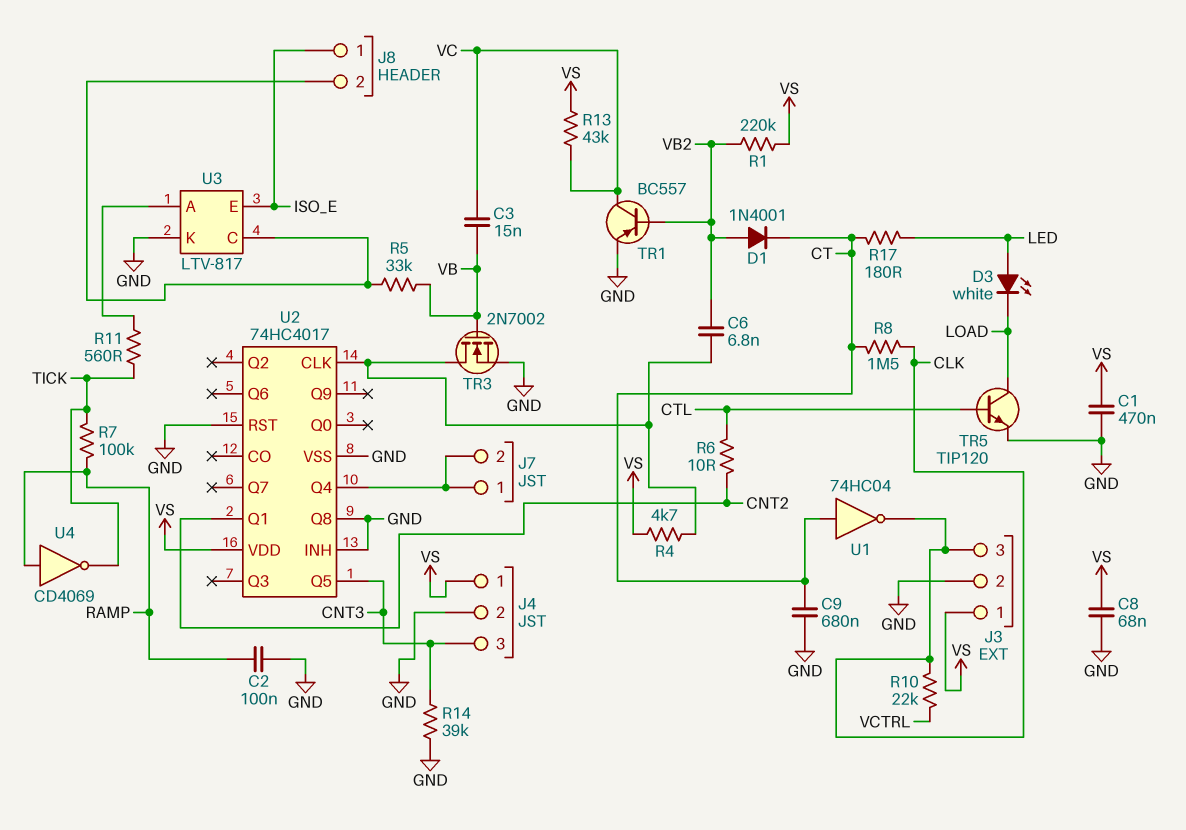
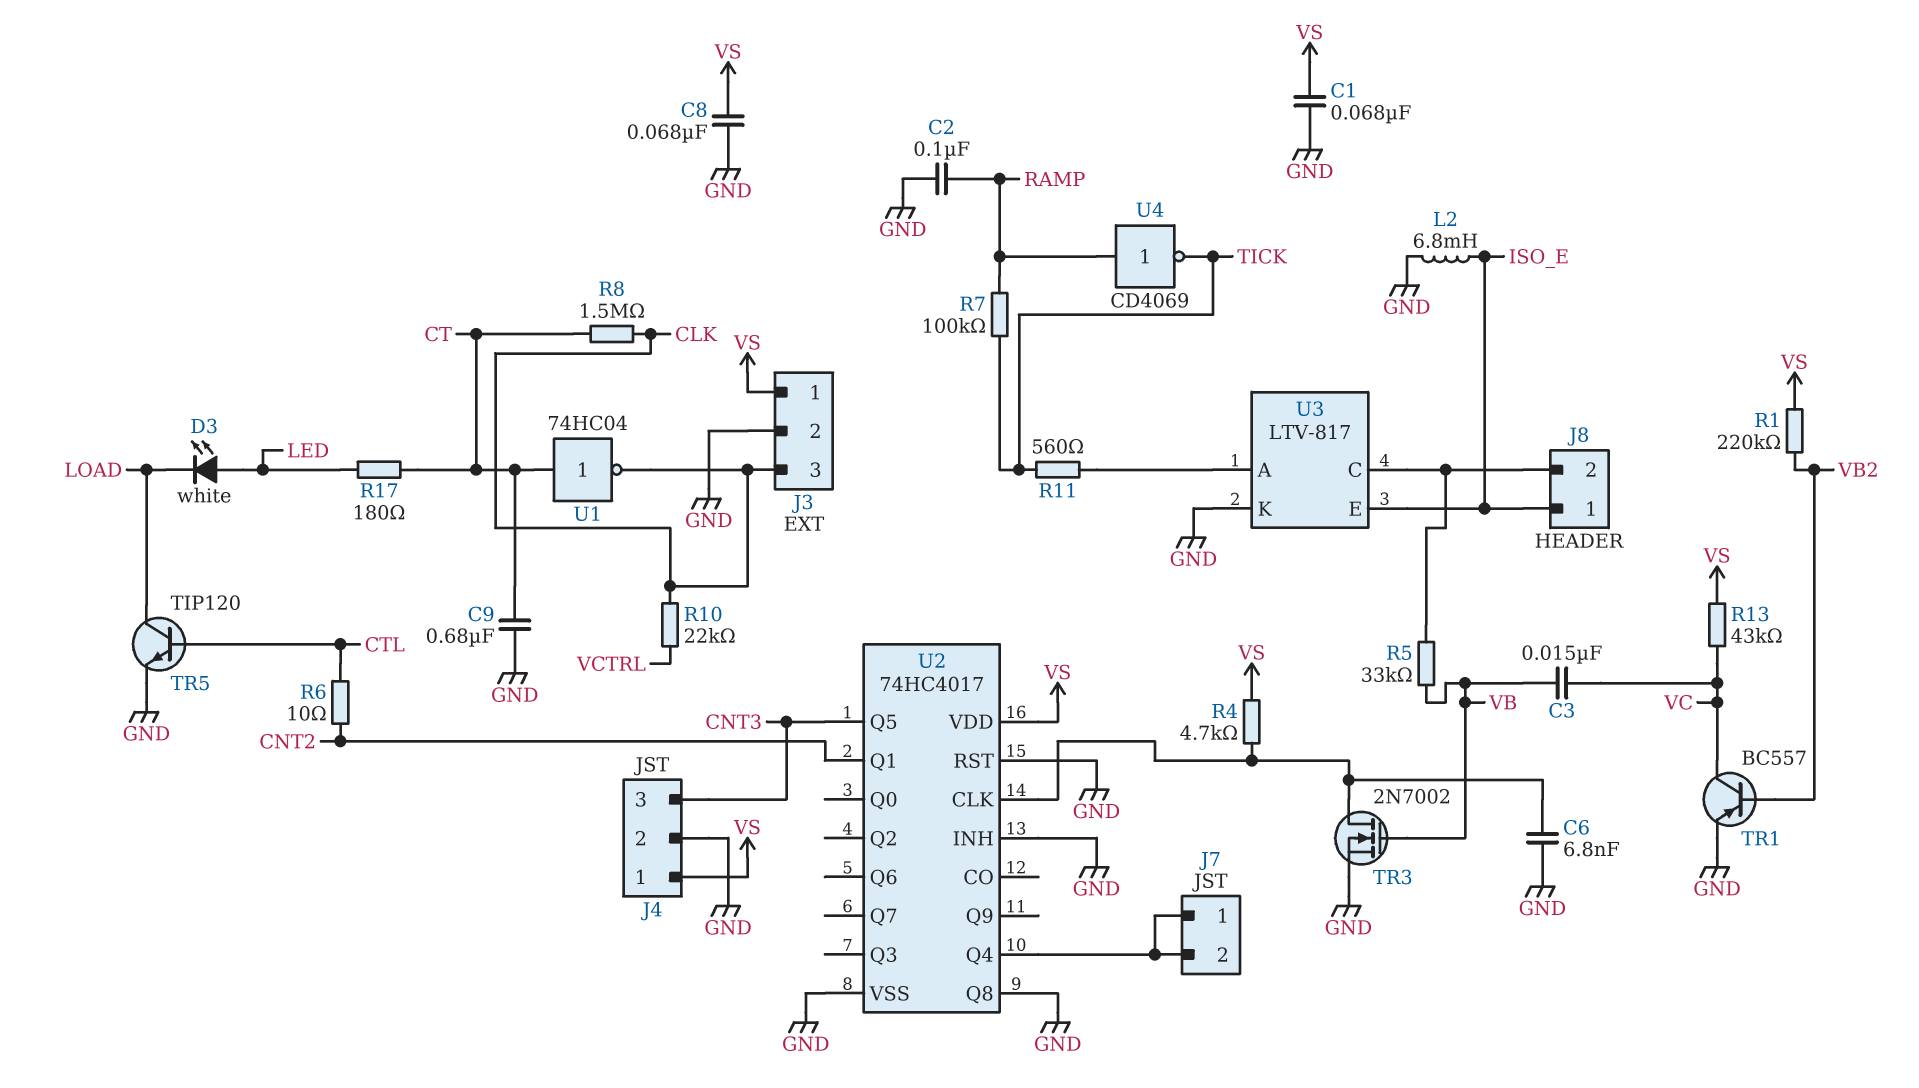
C1: 470nF (GND, VS) -> 68nF (GND, VS)
C6: 6.8nF (U2/CLK, VB2) -> 6.8nF (GND, U2/CLK)
D1: diode 1N4001 (A VB2, K CT) -> none
L2: none -> 6.8mH (GND, ISO_E)
R14: 39k (CNT3, GND) -> none

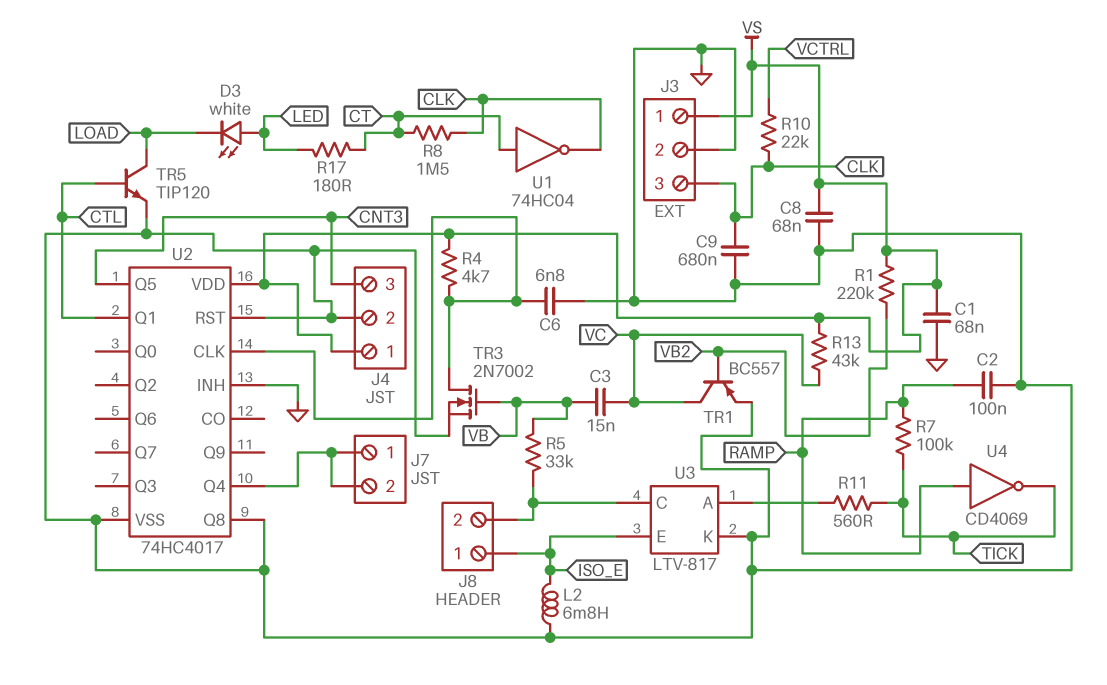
C9: 680nF (CT, GND) -> 680nF (CLK, GND)
R6: 10 (CNT2, CTL) -> none
U2 pin Q1: CNT2 -> CTL

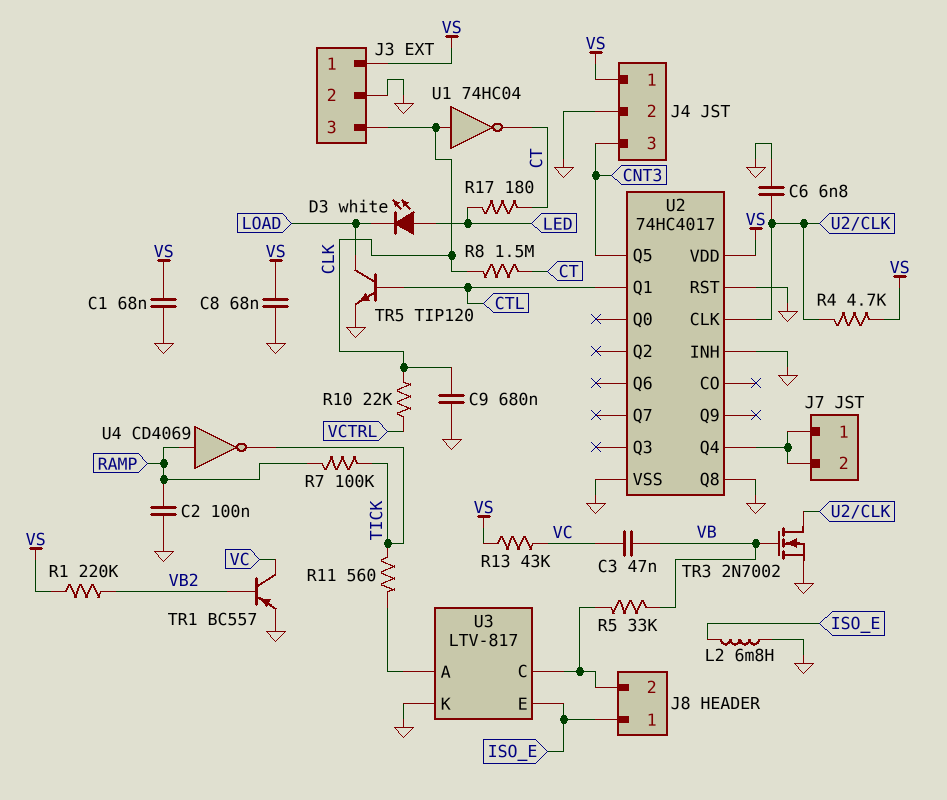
C3: 15nF (VB, VC) -> 47nF (VB, VC)
U1: NOT 74HC04 (in CT, out CLK) -> NOT 74HC04 (in CLK, out CT)

